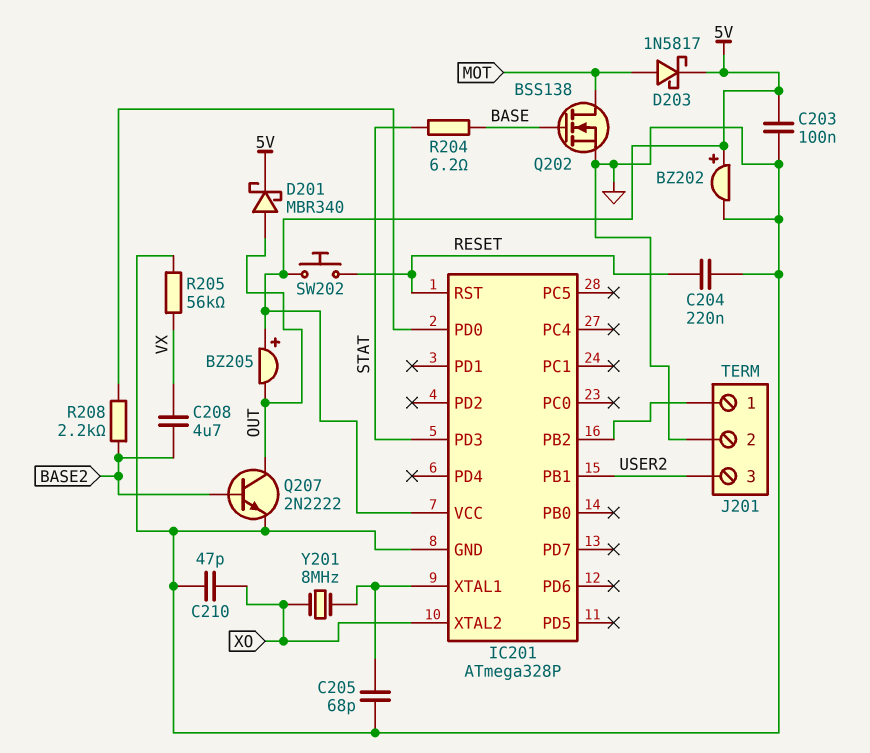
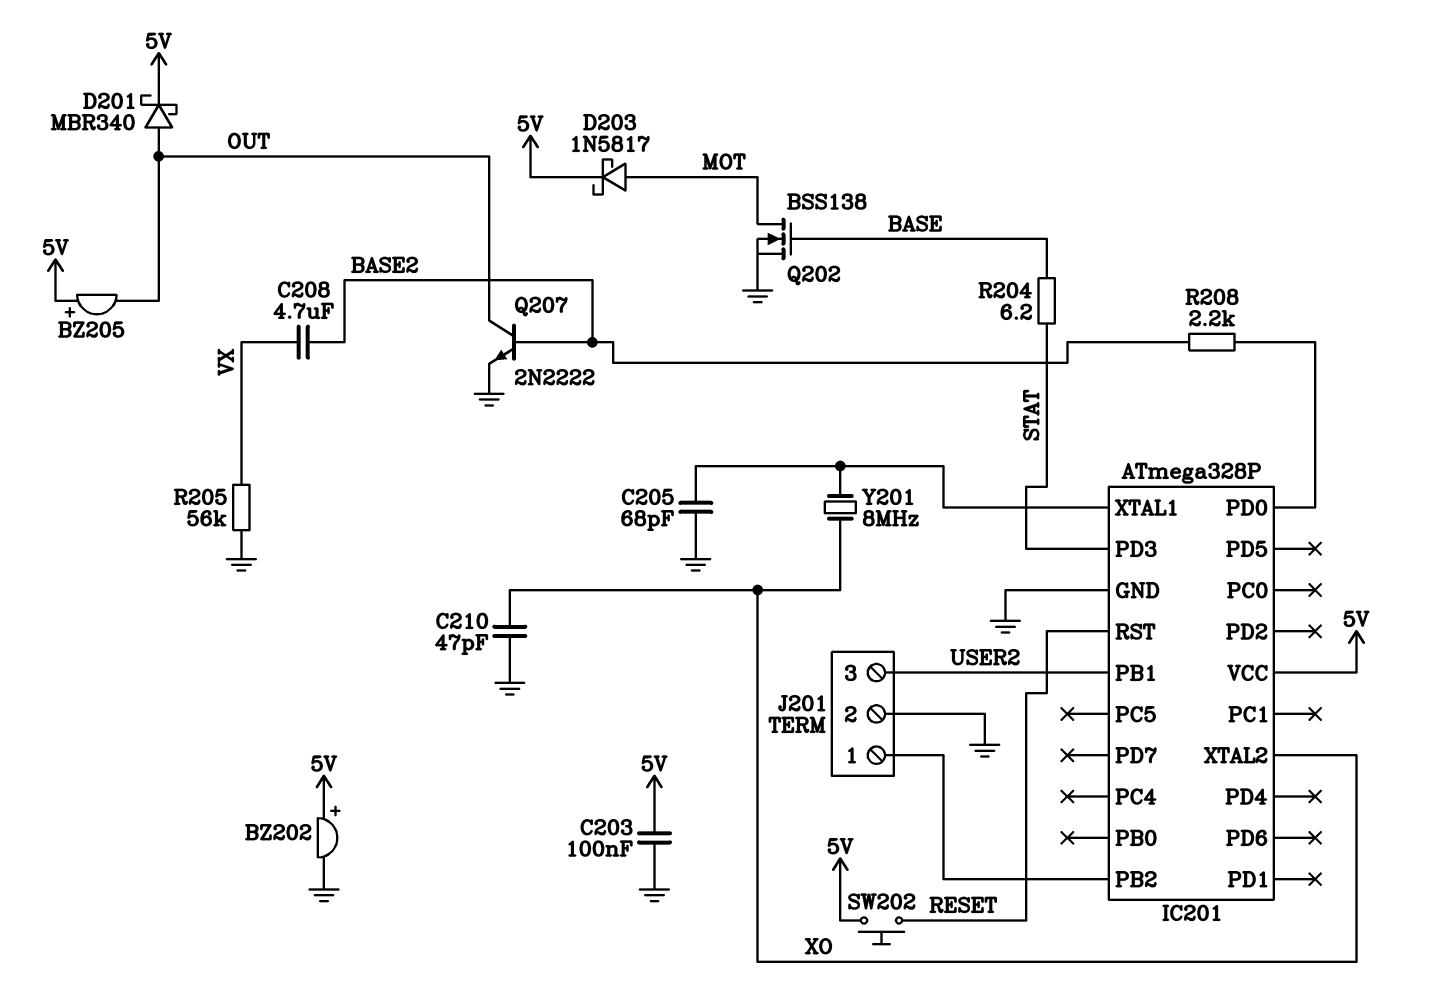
C204: 220nF (GND, RESET) -> none

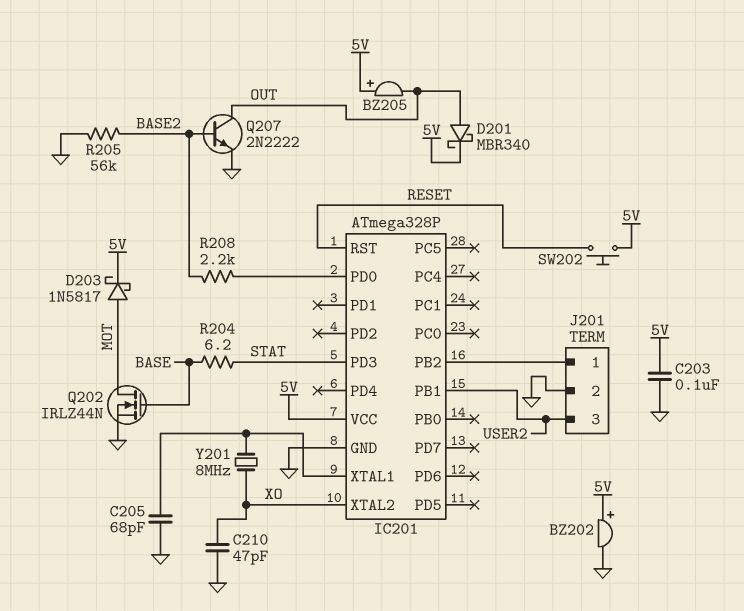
C208: 4.7uF (BASE2, VX) -> none
Q202: NMOS BSS138 (G BASE, D MOT, S GND) -> NMOS IRLZ44N (G BASE, D MOT, S GND)
R205: 56k (GND, VX) -> 56k (BASE2, GND)

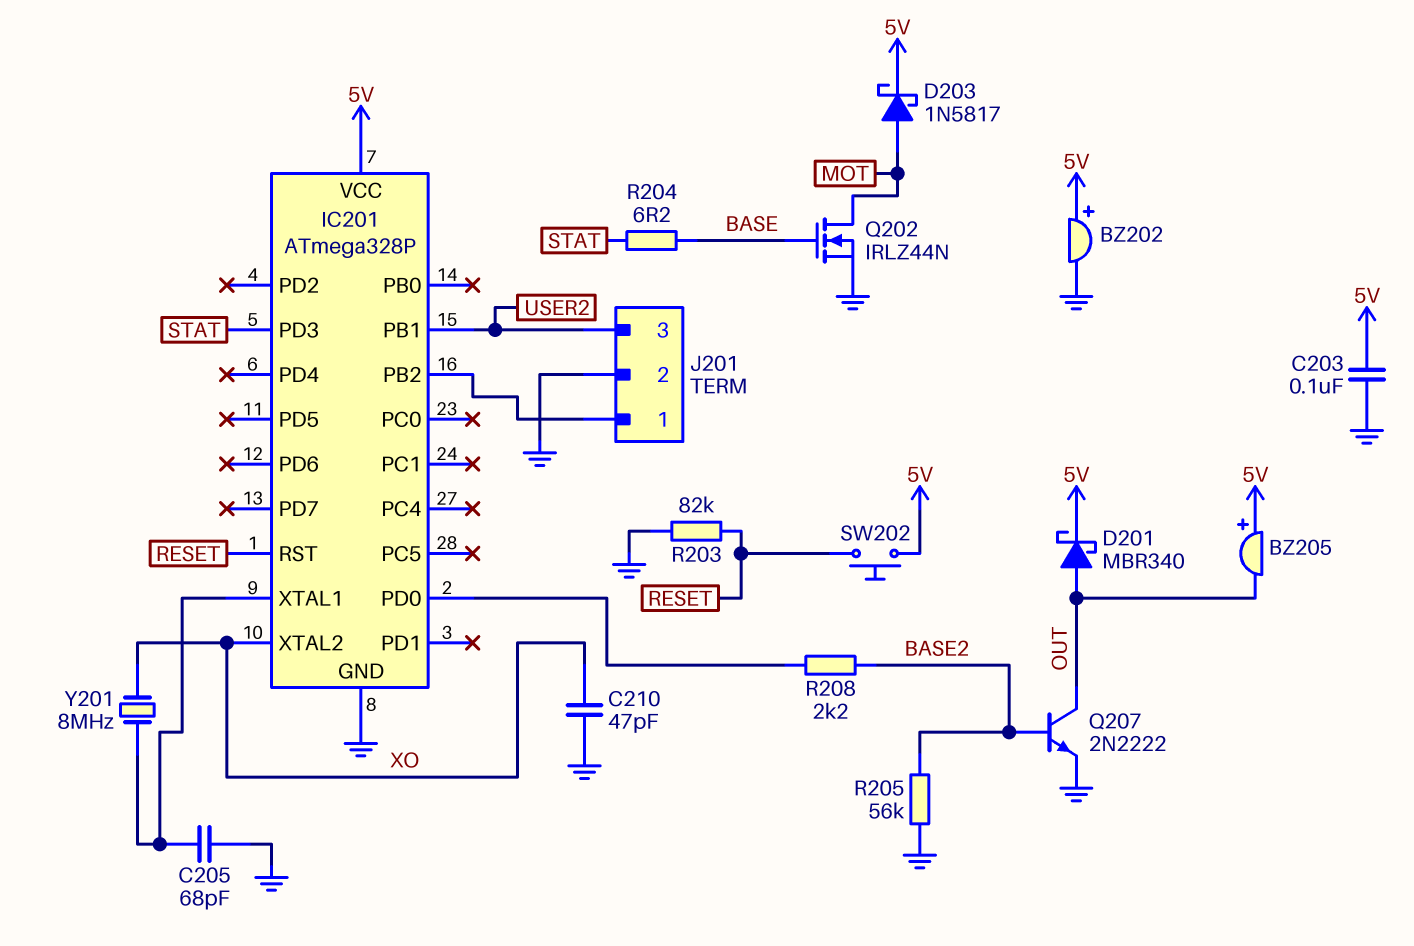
R203: none -> 82k (GND, RESET)

